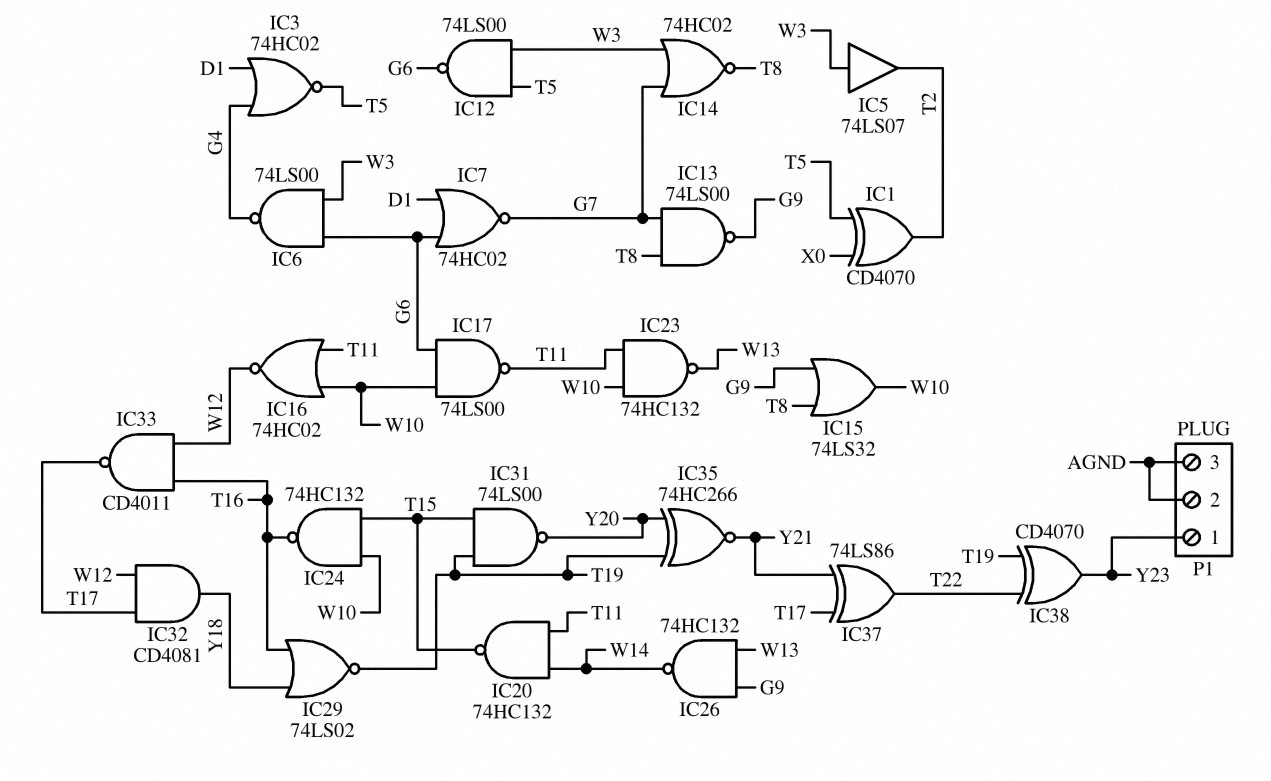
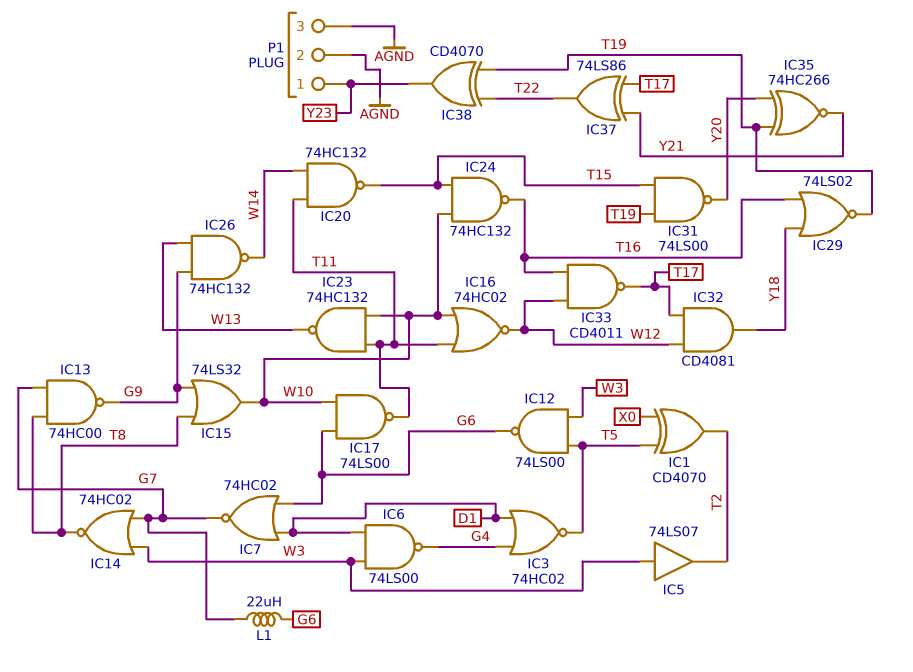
IC6: NAND 74LS00 (in G6, in W3, out G4) -> NAND 74LS00 (in D1, in W3, out G4)
IC13: NAND 74LS00 (in G7, in T8, out G9) -> NAND 74HC00 (in G7, in T8, out G9)
L1: none -> 22uH (G6, G7)

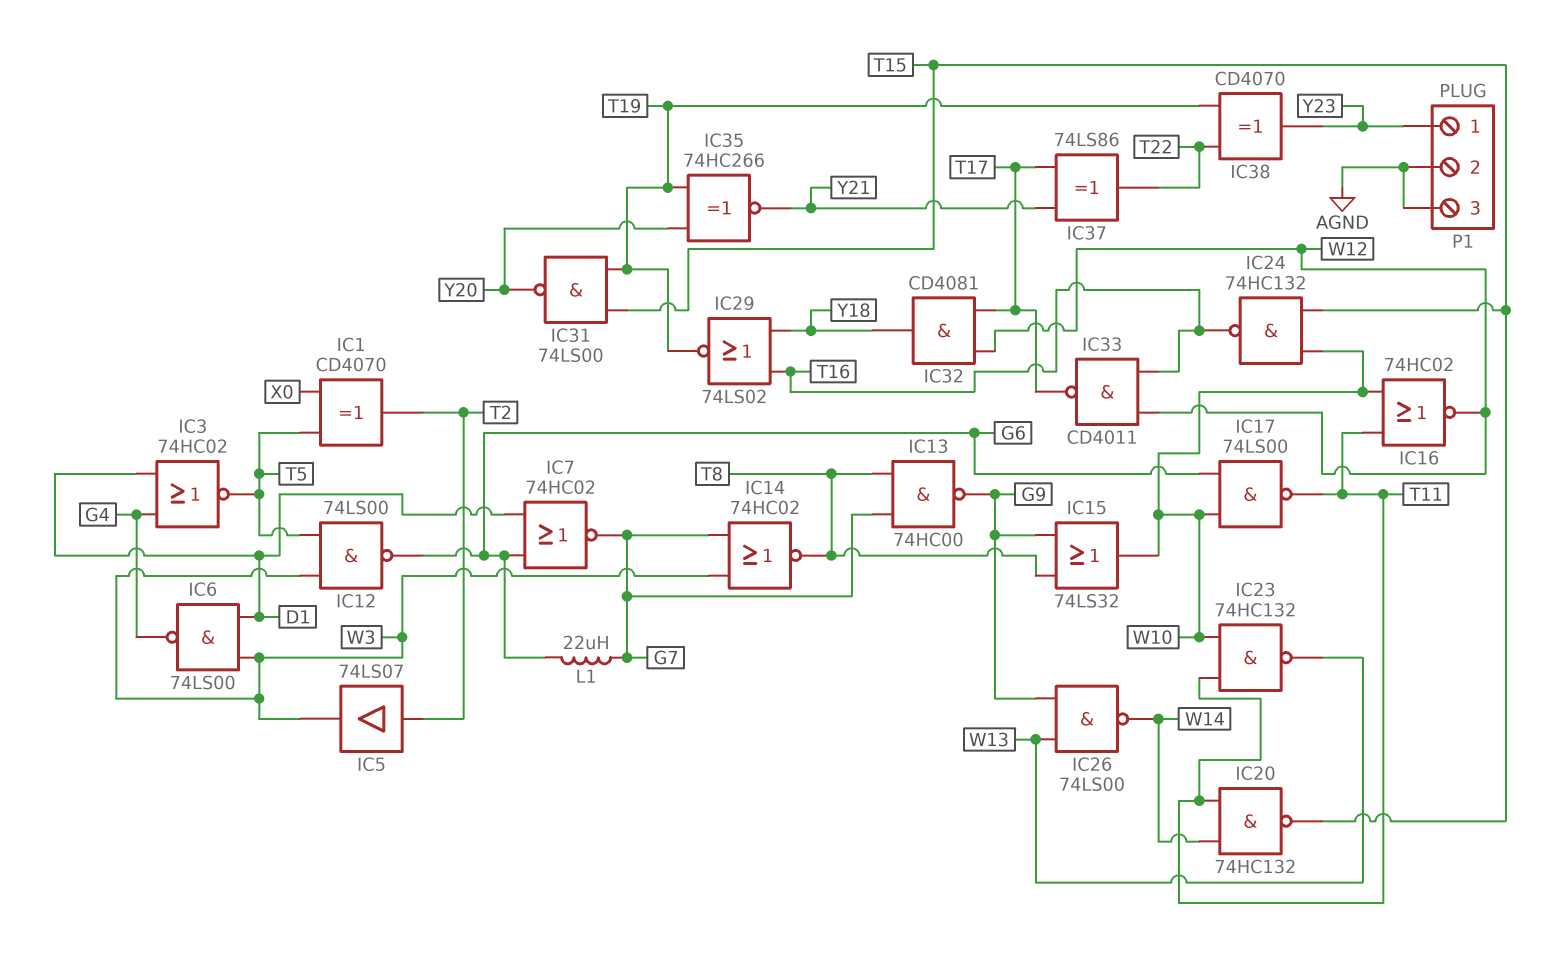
IC5: buffer 74LS07 (in W3, out T2) -> buffer 74LS07 (in T2, out W3)
IC26: NAND 74HC132 (in G9, in W13, out W14) -> NAND 74LS00 (in G9, in W13, out W14)

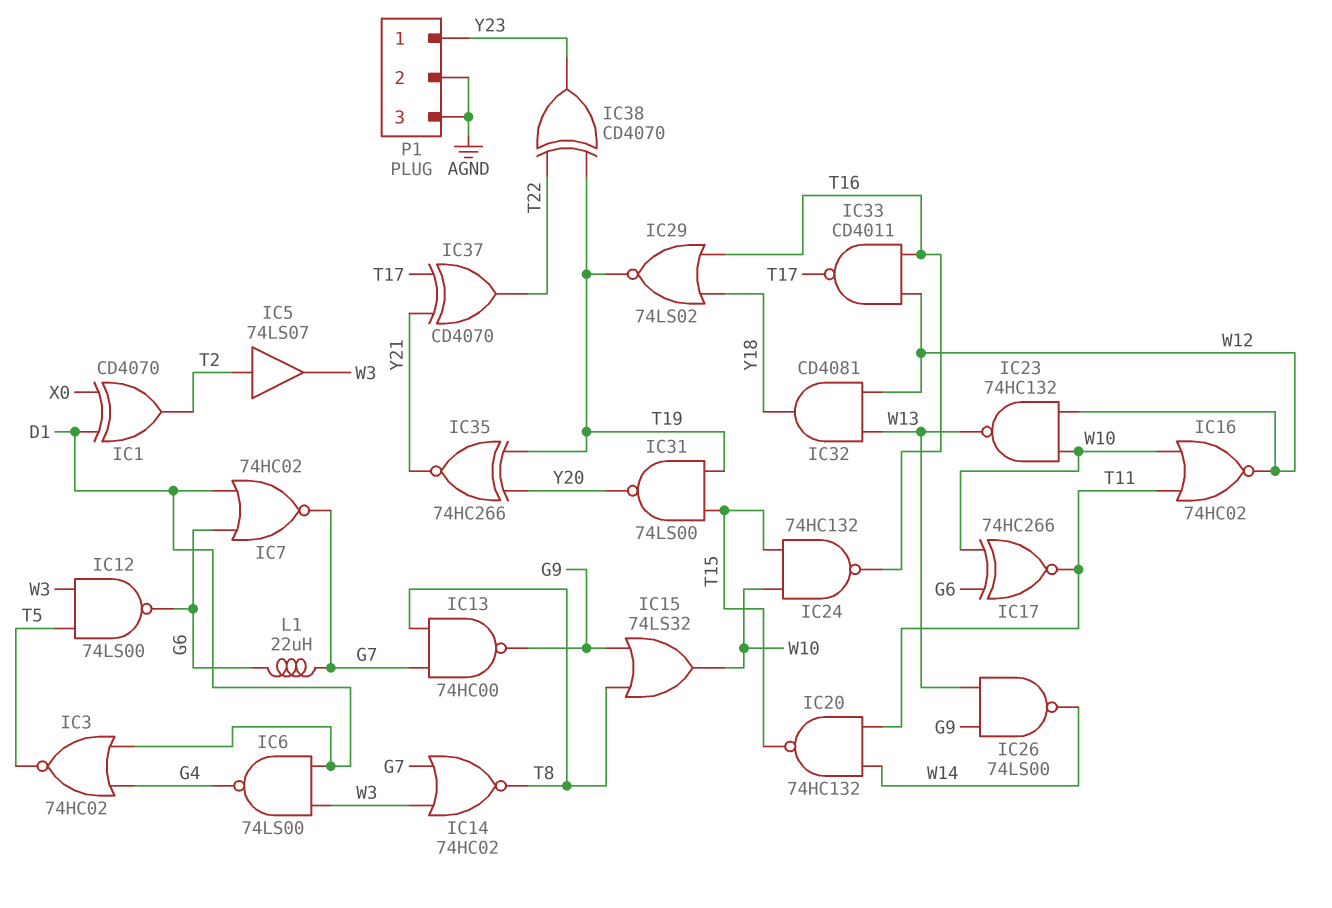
IC1: XOR CD4070 (in T5, in X0, out T2) -> XOR CD4070 (in D1, in X0, out T2)
IC17: NAND 74LS00 (in G6, in W10, out T11) -> XNOR 74HC266 (in G6, in W10, out T11)
IC23: NAND 74HC132 (in T11, in W10, out W13) -> NAND 74HC132 (in W10, in W12, out W13)
IC32: AND CD4081 (in T17, in W12, out Y18) -> AND CD4081 (in W12, in W13, out Y18)
IC37: XOR 74LS86 (in T17, in Y21, out T22) -> XOR CD4070 (in T17, in Y21, out T22)

